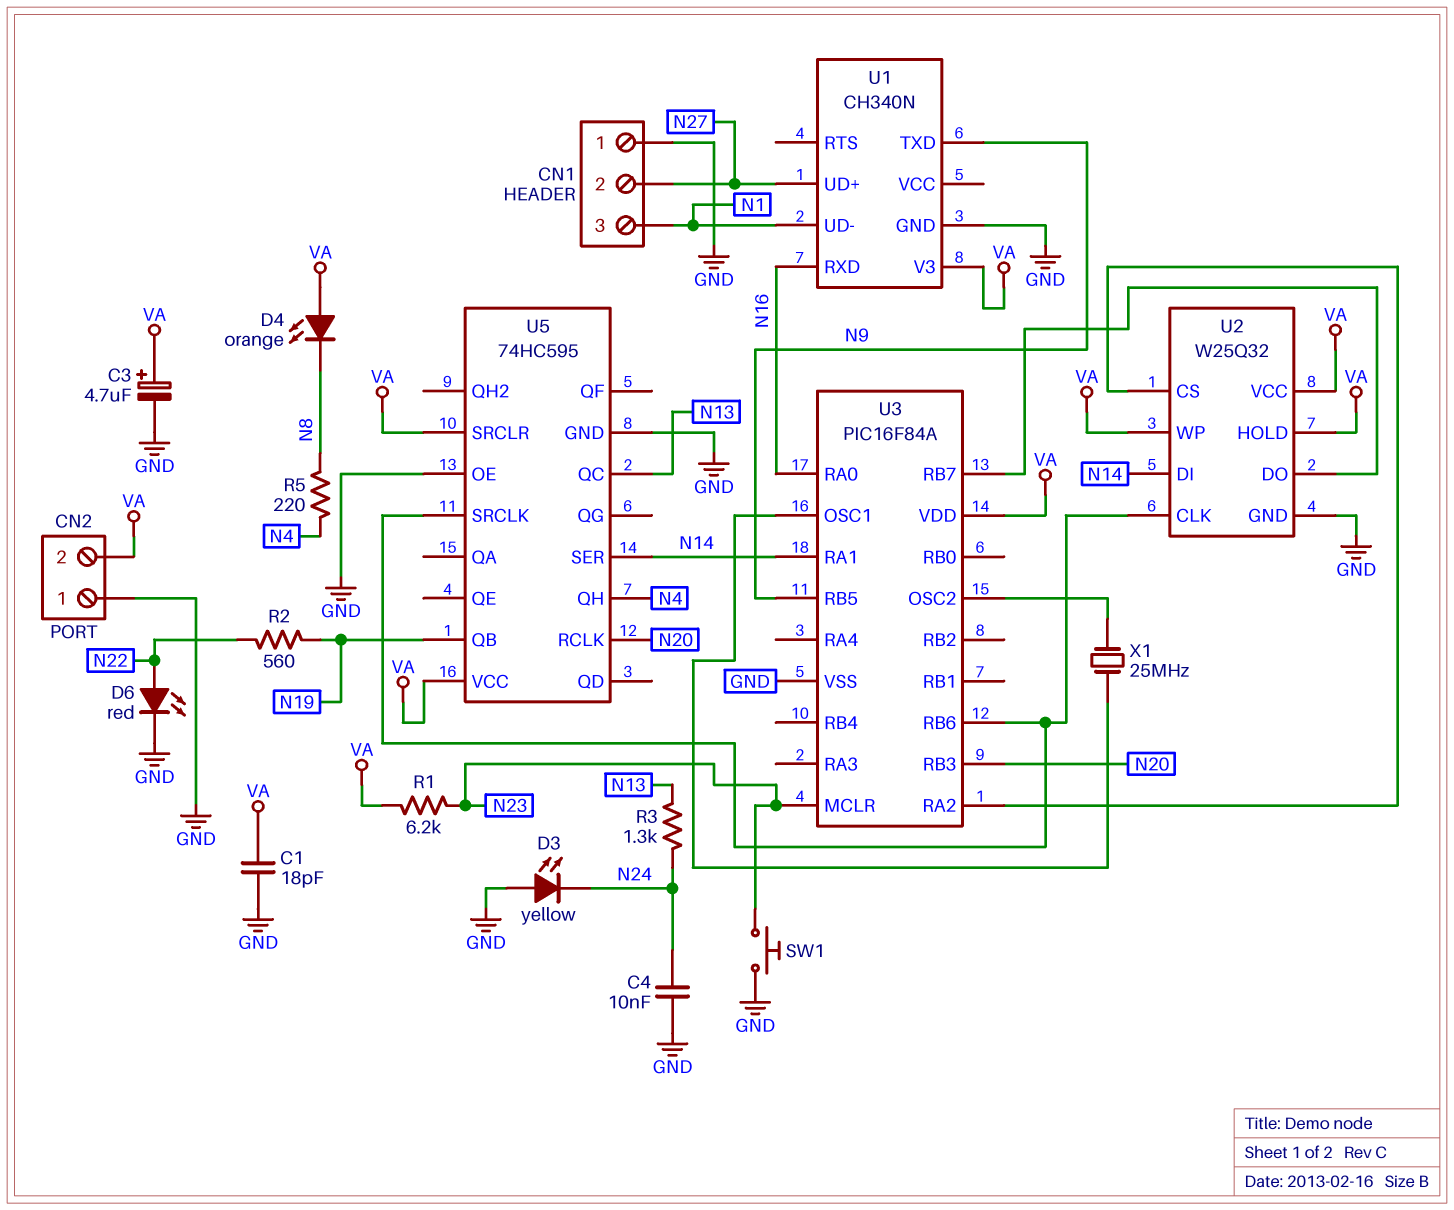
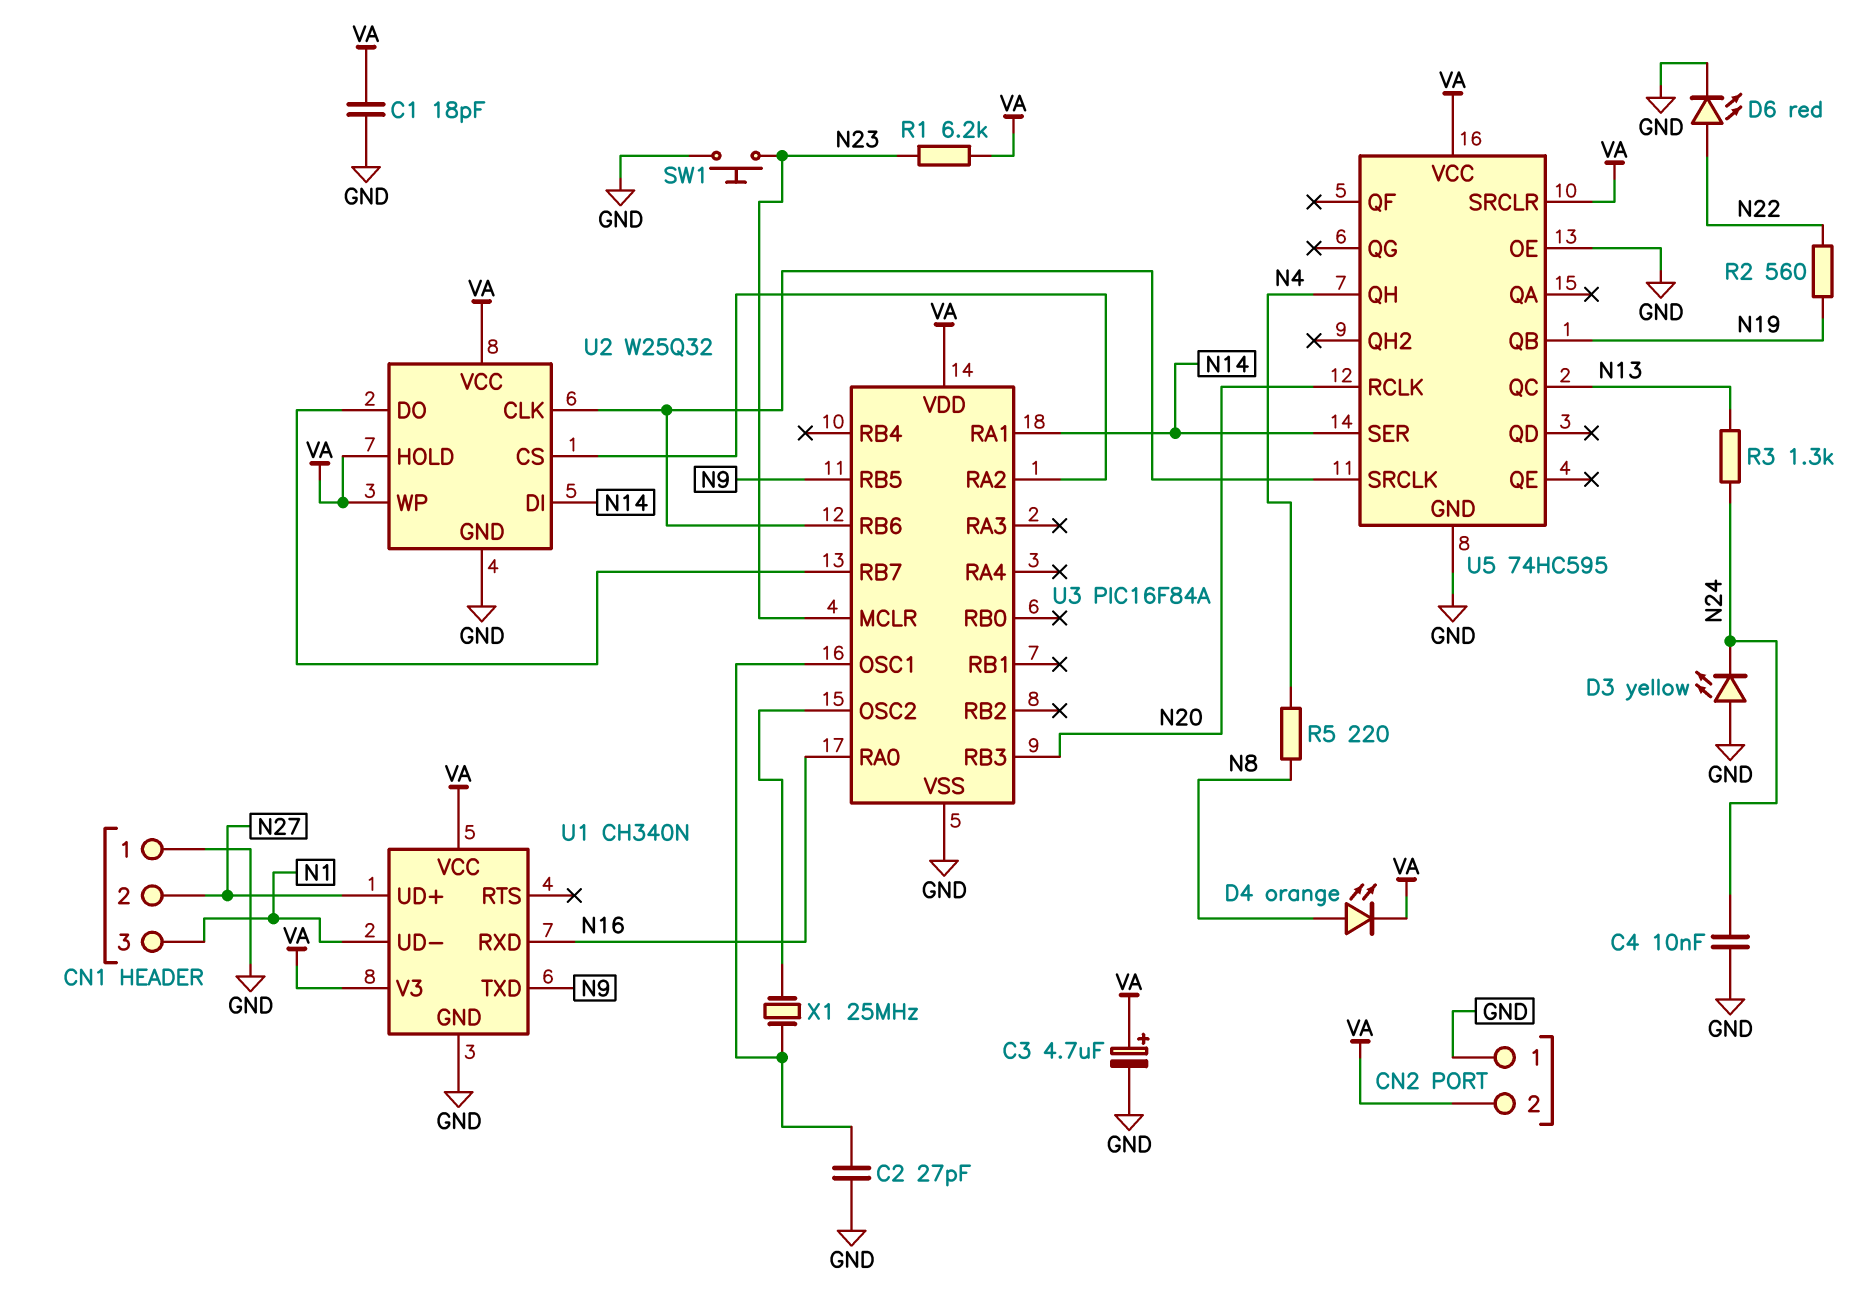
C2: none -> 27pF (GND, U3/OSC1)
D4: LED orange (A VA, K N8) -> LED orange (A N8, K VA)
U1 pin VCC: none -> VA

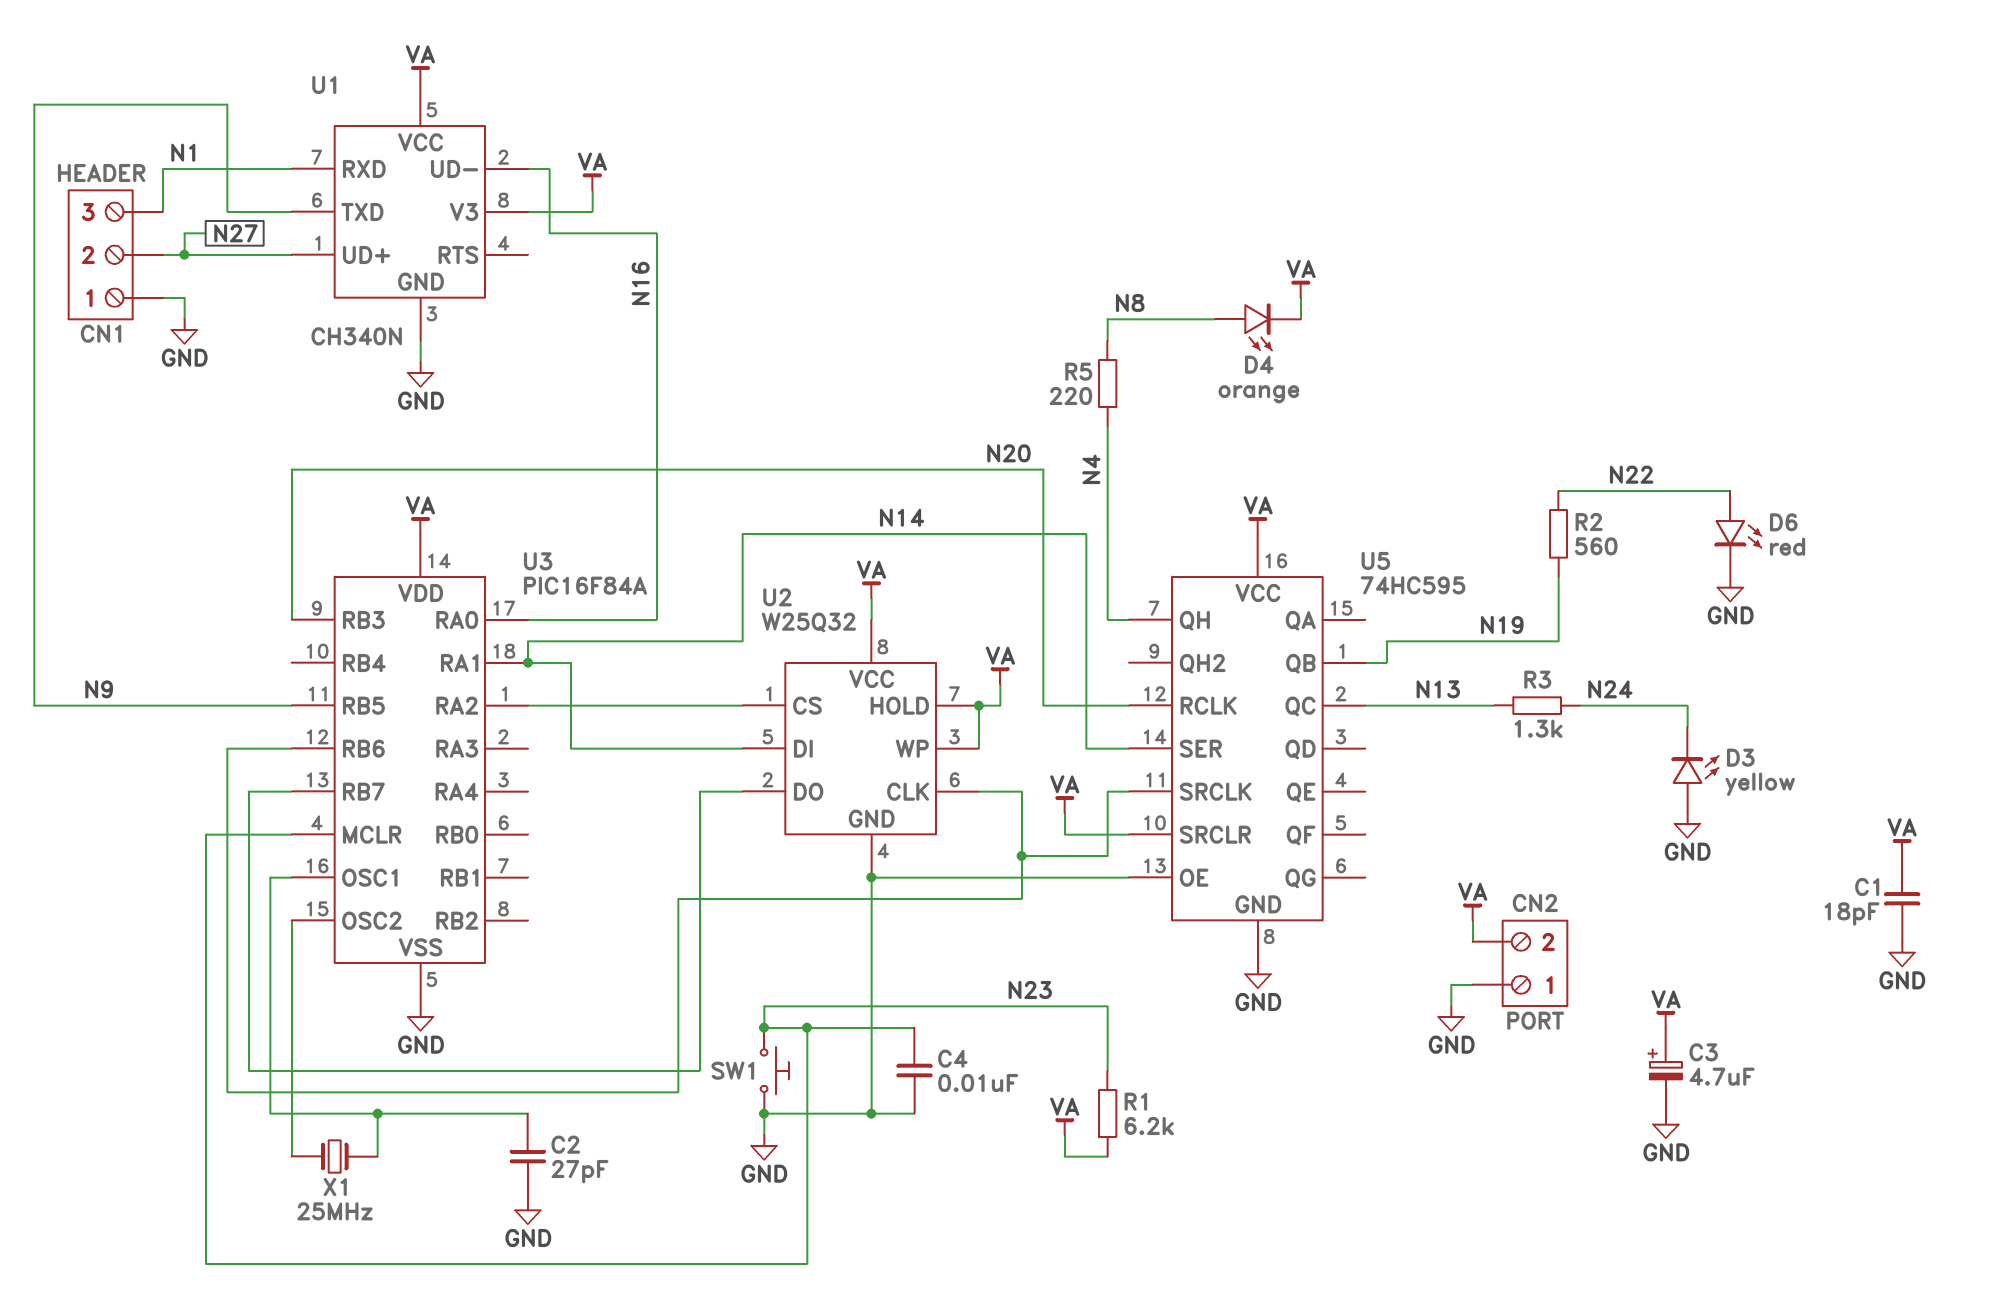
C4: 10nF (GND, N24) -> 10nF (GND, N23)
U1 pin RXD: N16 -> N1
U1 pin UD-: N1 -> N16

